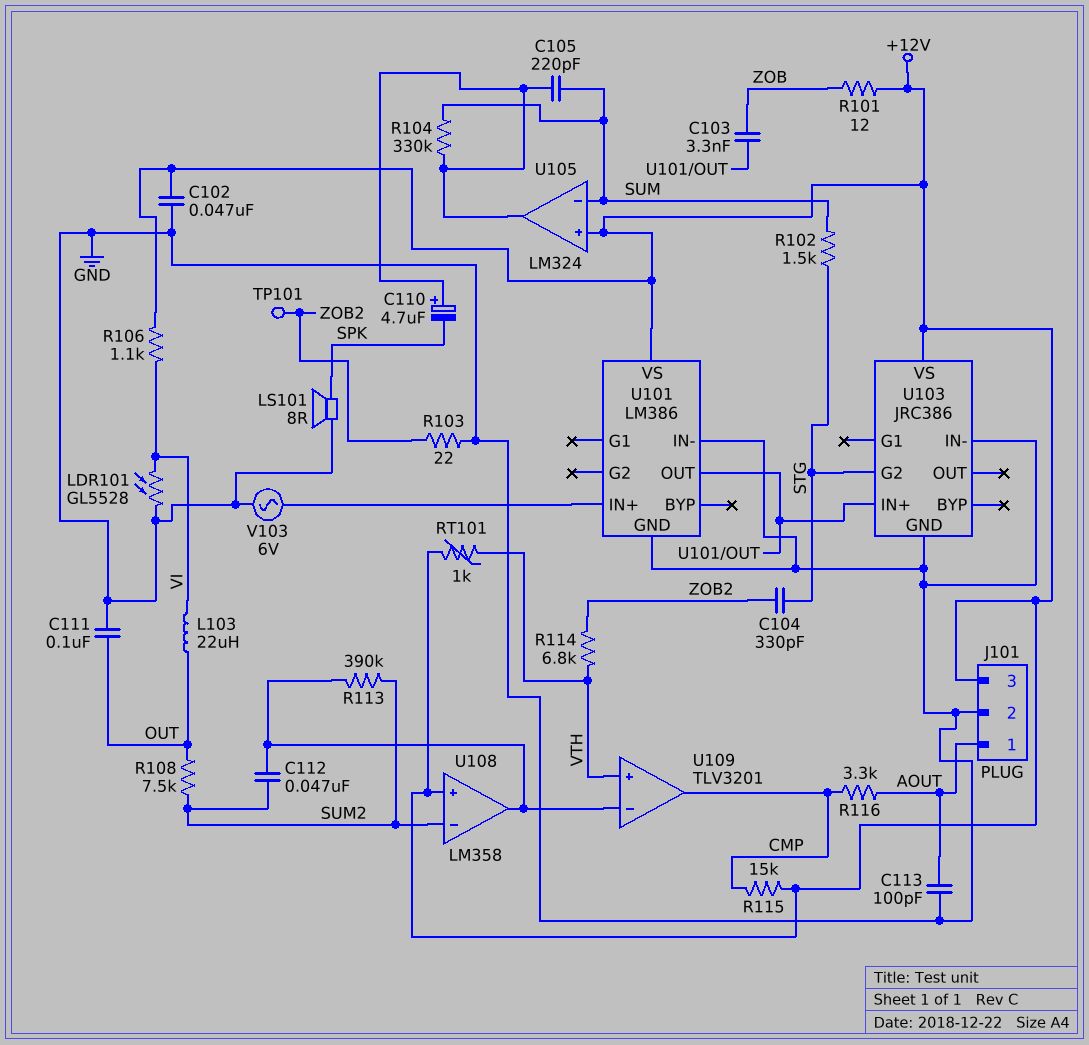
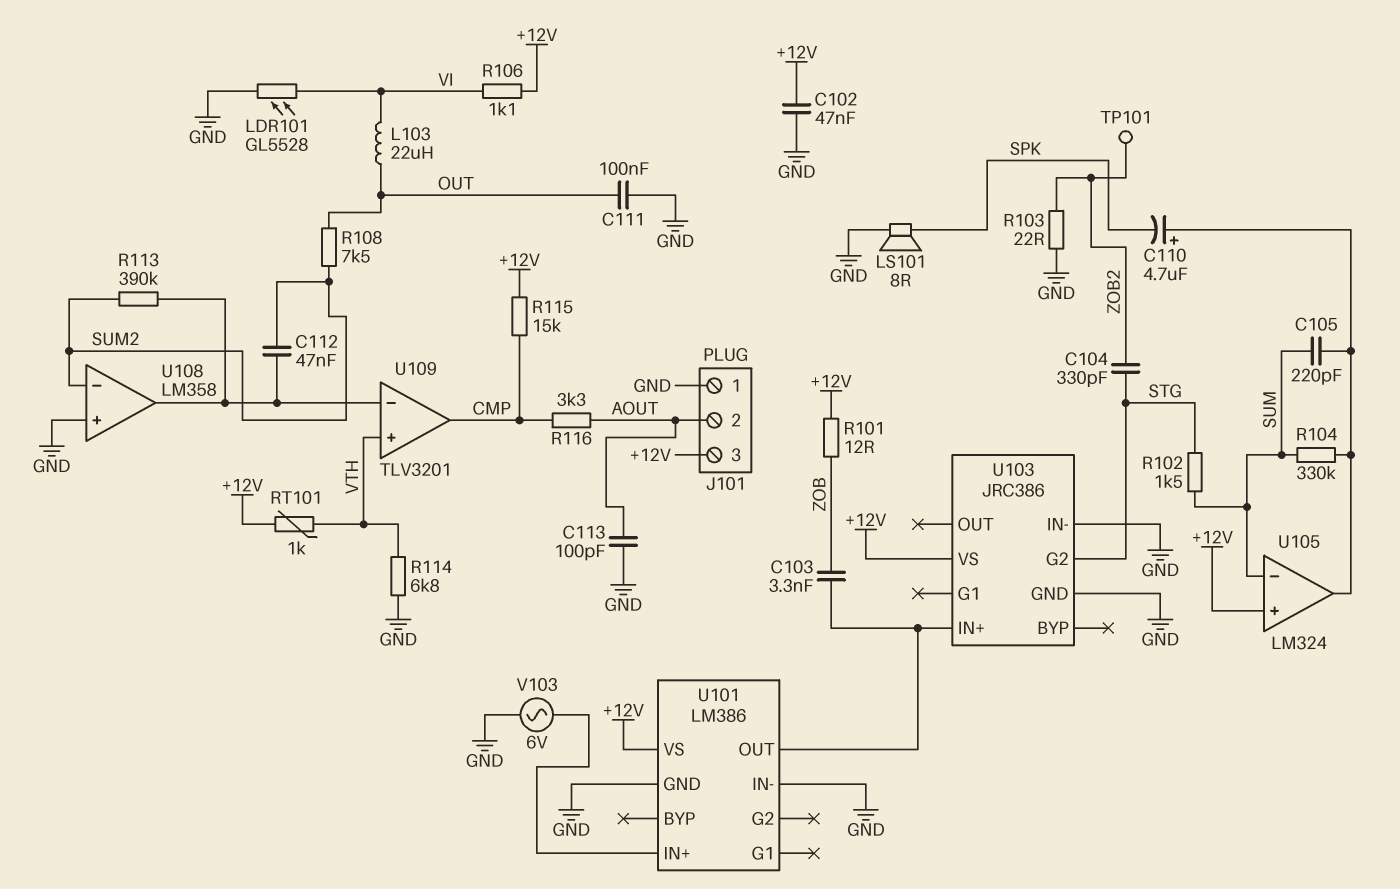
J101 pin 1: AOUT -> GND
J101 pin 2: GND -> AOUT
R114: 6.8k (VTH, ZOB2) -> 6.8k (GND, VTH)
U108 pin in+: +12V -> GND

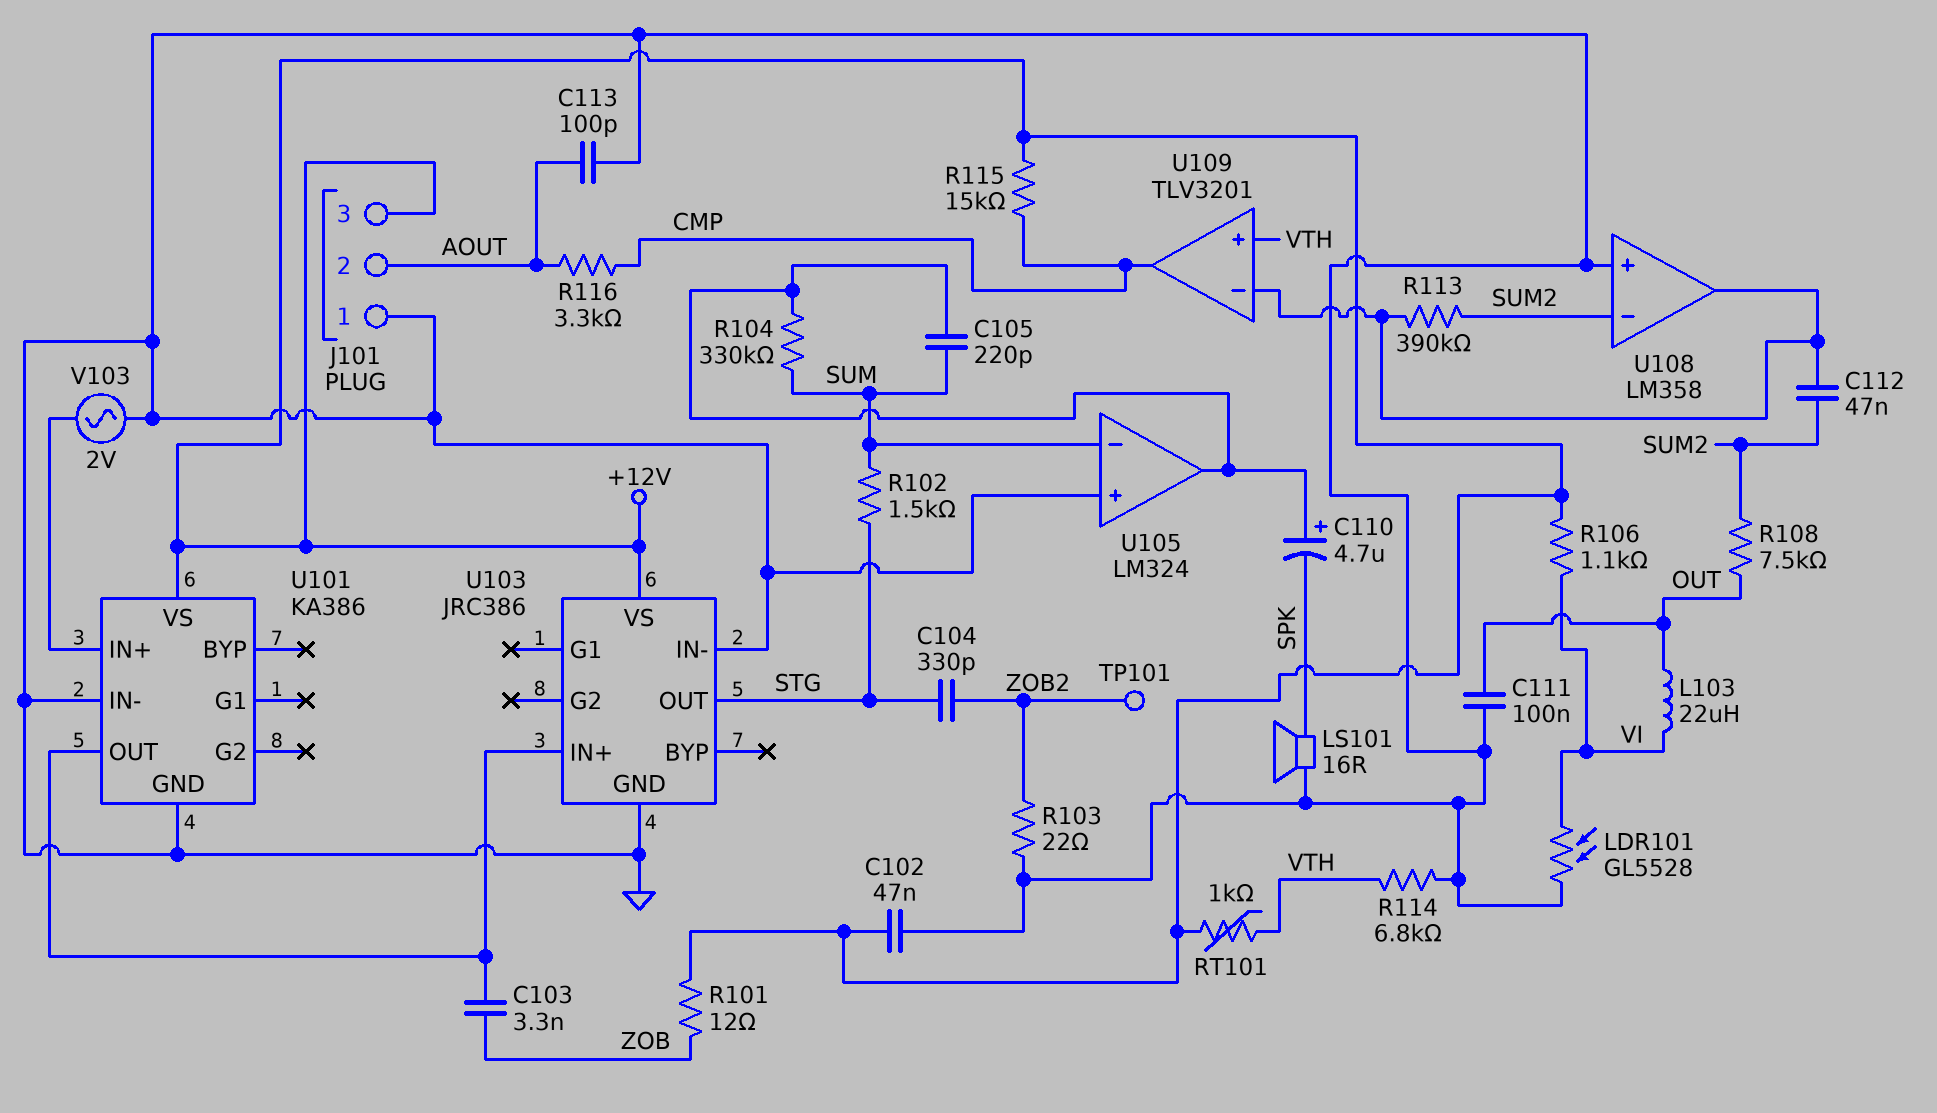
LS101: speaker 8R (GND, SPK) -> speaker 16R (GND, SPK)
U101: LM386 -> KA386
U103 pin G2: STG -> none
U103 pin OUT: none -> STG
U105 pin in+: +12V -> GND
V103: AC 6V (GND, U101/IN+) -> AC 2V (GND, U101/IN+)

